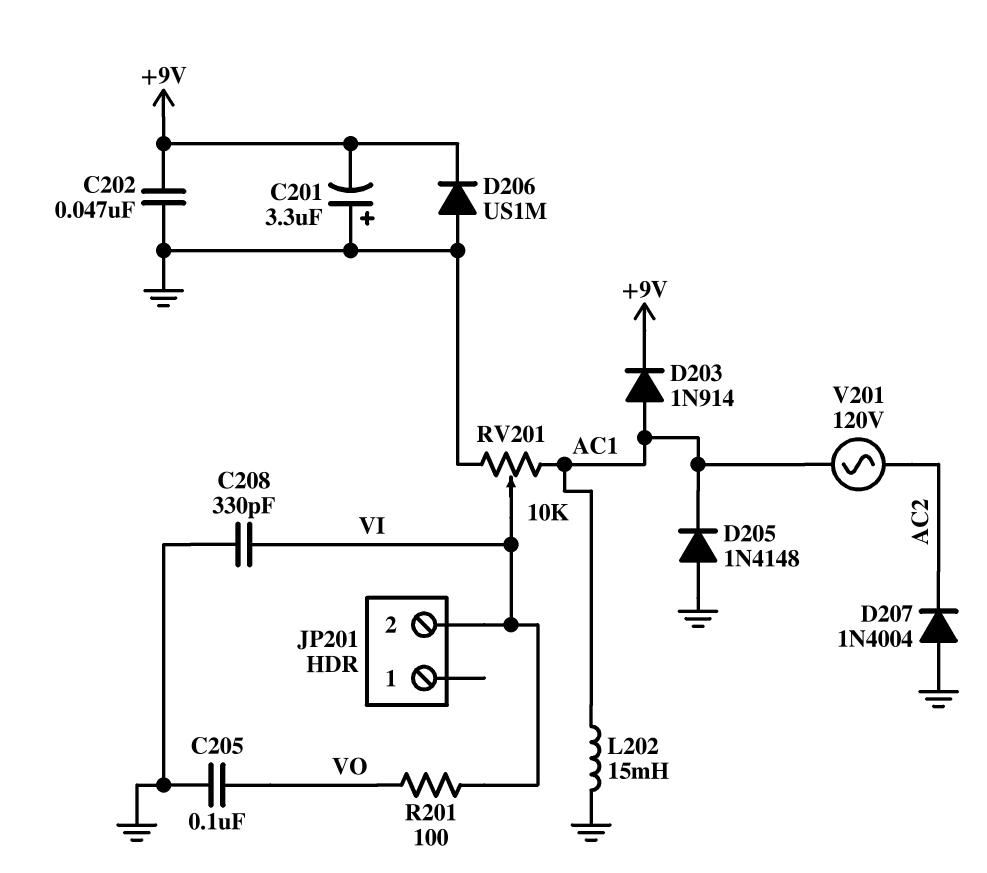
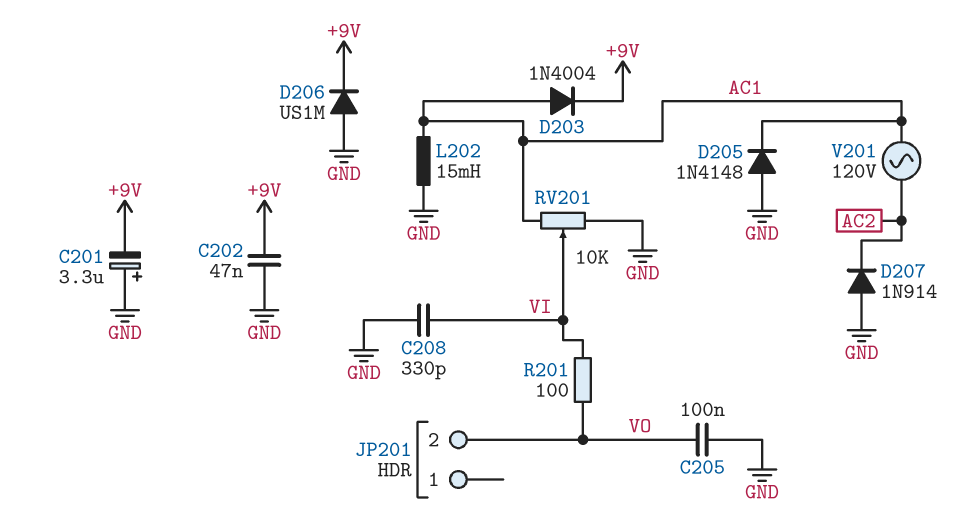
D203: diode 1N914 (A AC1, K +9V) -> diode 1N4004 (A AC1, K +9V)
D207: diode 1N4004 (A GND, K AC2) -> diode 1N914 (A GND, K AC2)
JP201 pin 2: VI -> VO

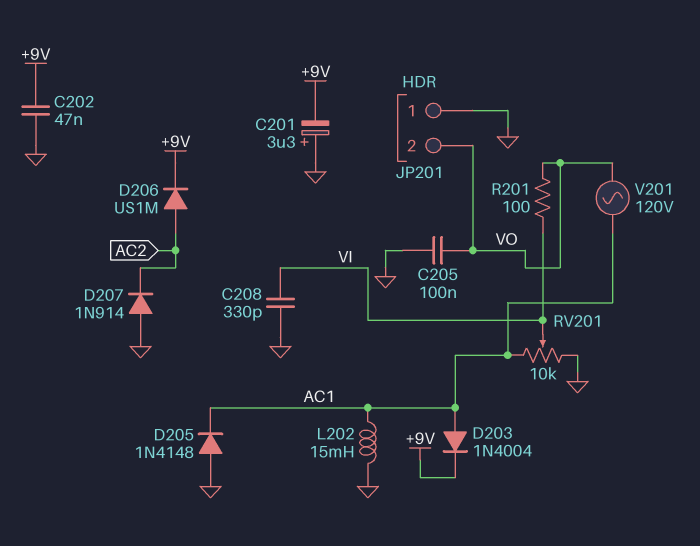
D206: diode US1M (A GND, K +9V) -> diode US1M (A AC2, K +9V)
JP201 pin 1: none -> GND
V201: AC 120V (AC1, AC2) -> AC 120V (AC1, VO)

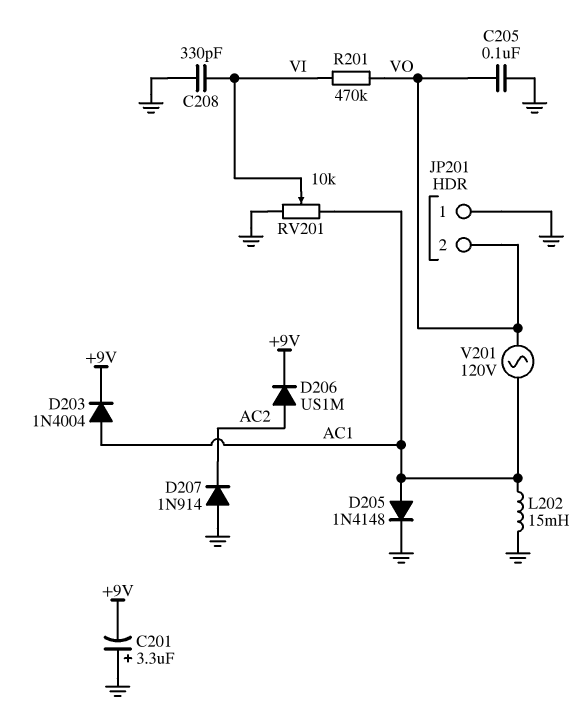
C202: 47nF (+9V, GND) -> none
D205: diode 1N4148 (A GND, K AC1) -> diode 1N4148 (A AC1, K GND)
R201: 100 (VI, VO) -> 470k (VI, VO)

